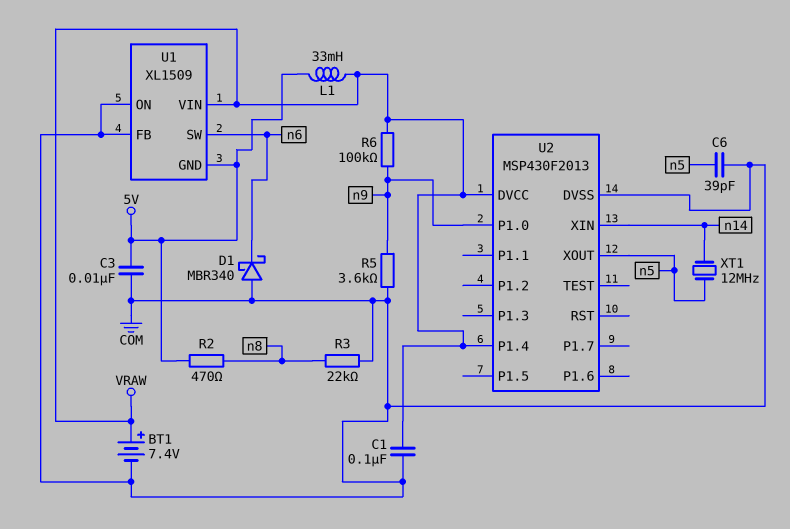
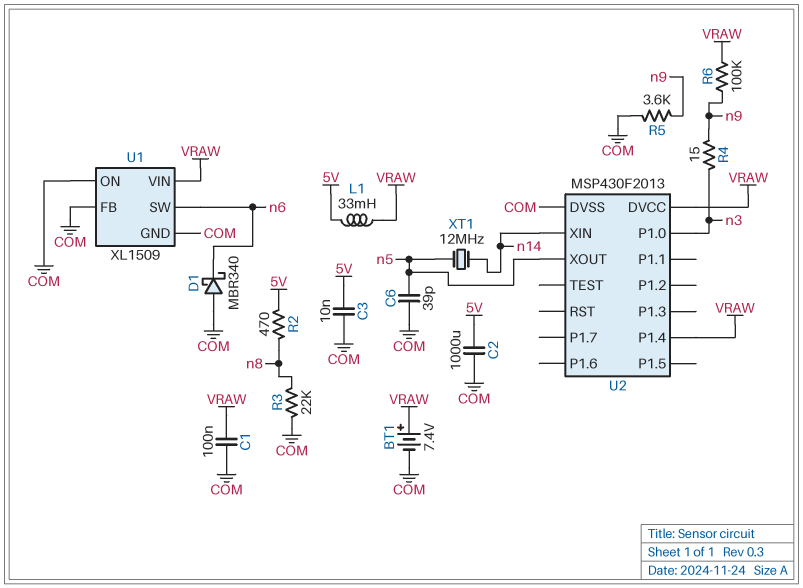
C2: none -> 1000uF (5V, COM)
R4: none -> 15 (n3, n9)
U1 pin GND: 5V -> COM
U2 pin P1.0: n9 -> n3

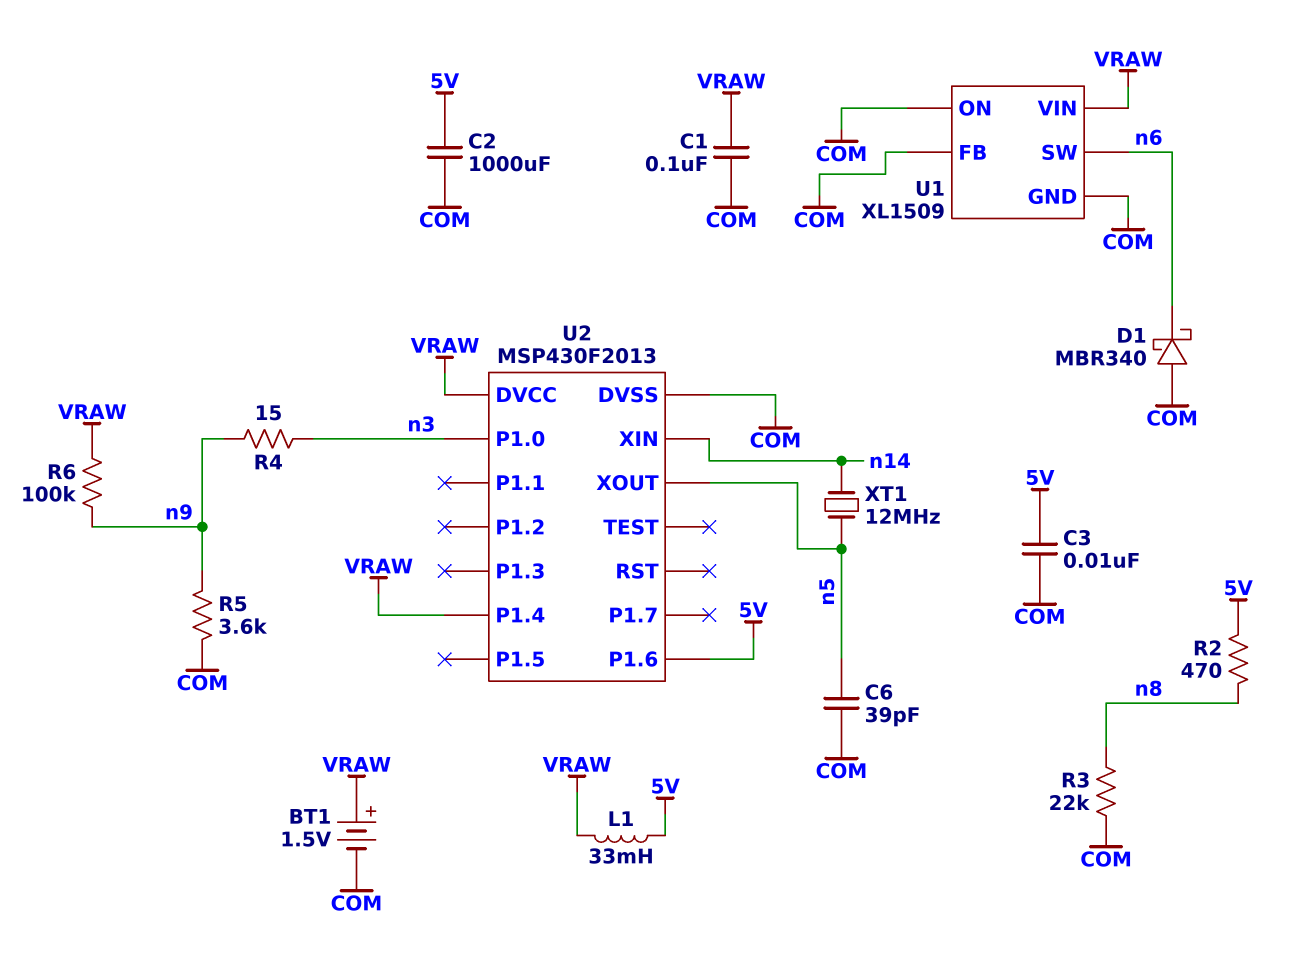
BT1: 7.4V (plus VRAW, minus COM) -> 1.5V (plus VRAW, minus COM)
U2 pin P1.6: none -> 5V

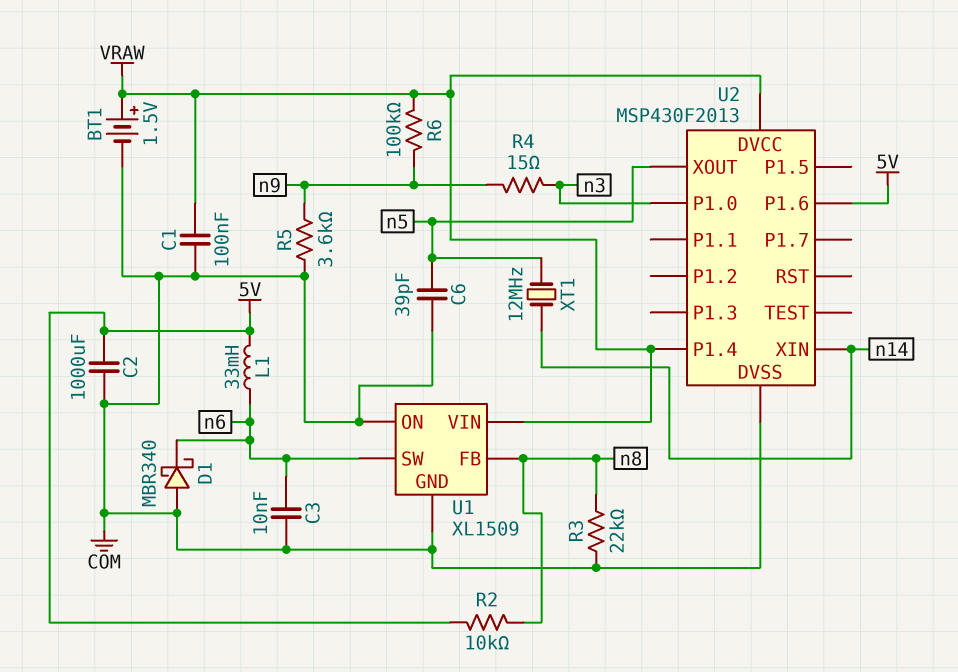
C3: 10nF (5V, COM) -> 10nF (COM, n6)
L1: 33mH (5V, VRAW) -> 33mH (5V, n6)
R2: 470 (5V, n8) -> 10k (5V, n8)
U1 pin FB: COM -> n8

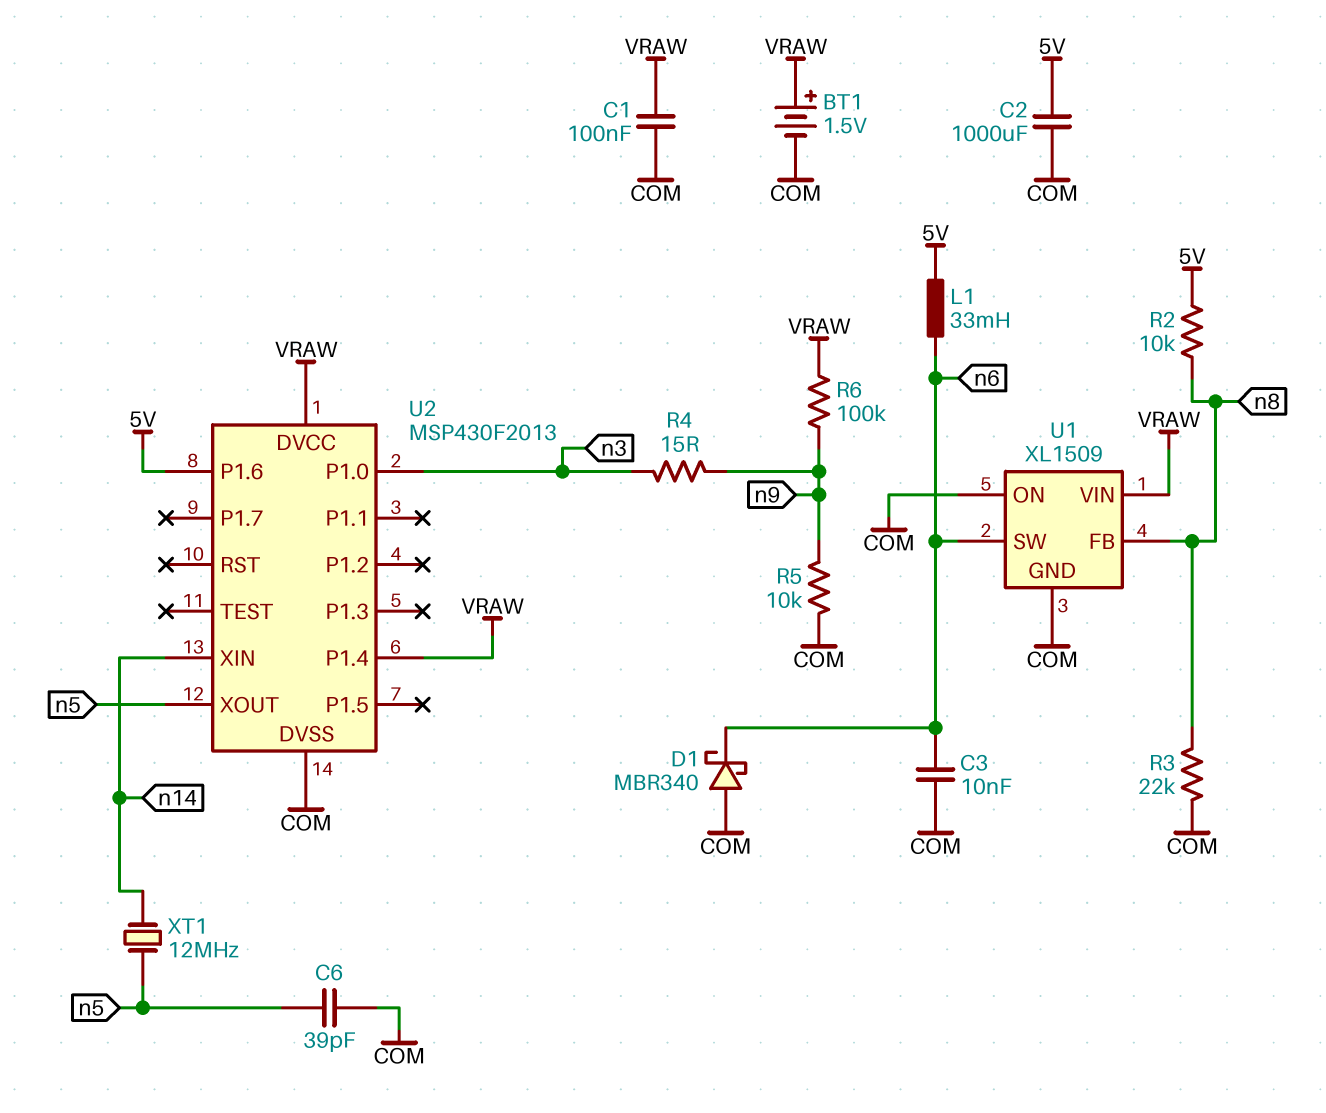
R5: 3.6k (COM, n9) -> 10k (COM, n9)

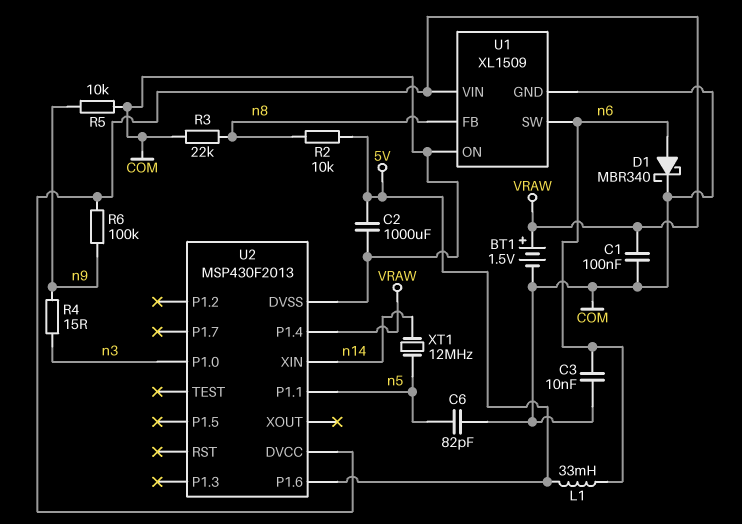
C6: 39pF (COM, n5) -> 82pF (COM, n5)
D1: schottky MBR340 (A COM, K n6) -> schottky MBR340 (A n6, K COM)
U2 pin P1.1: none -> n5
U2 pin XOUT: n5 -> none

